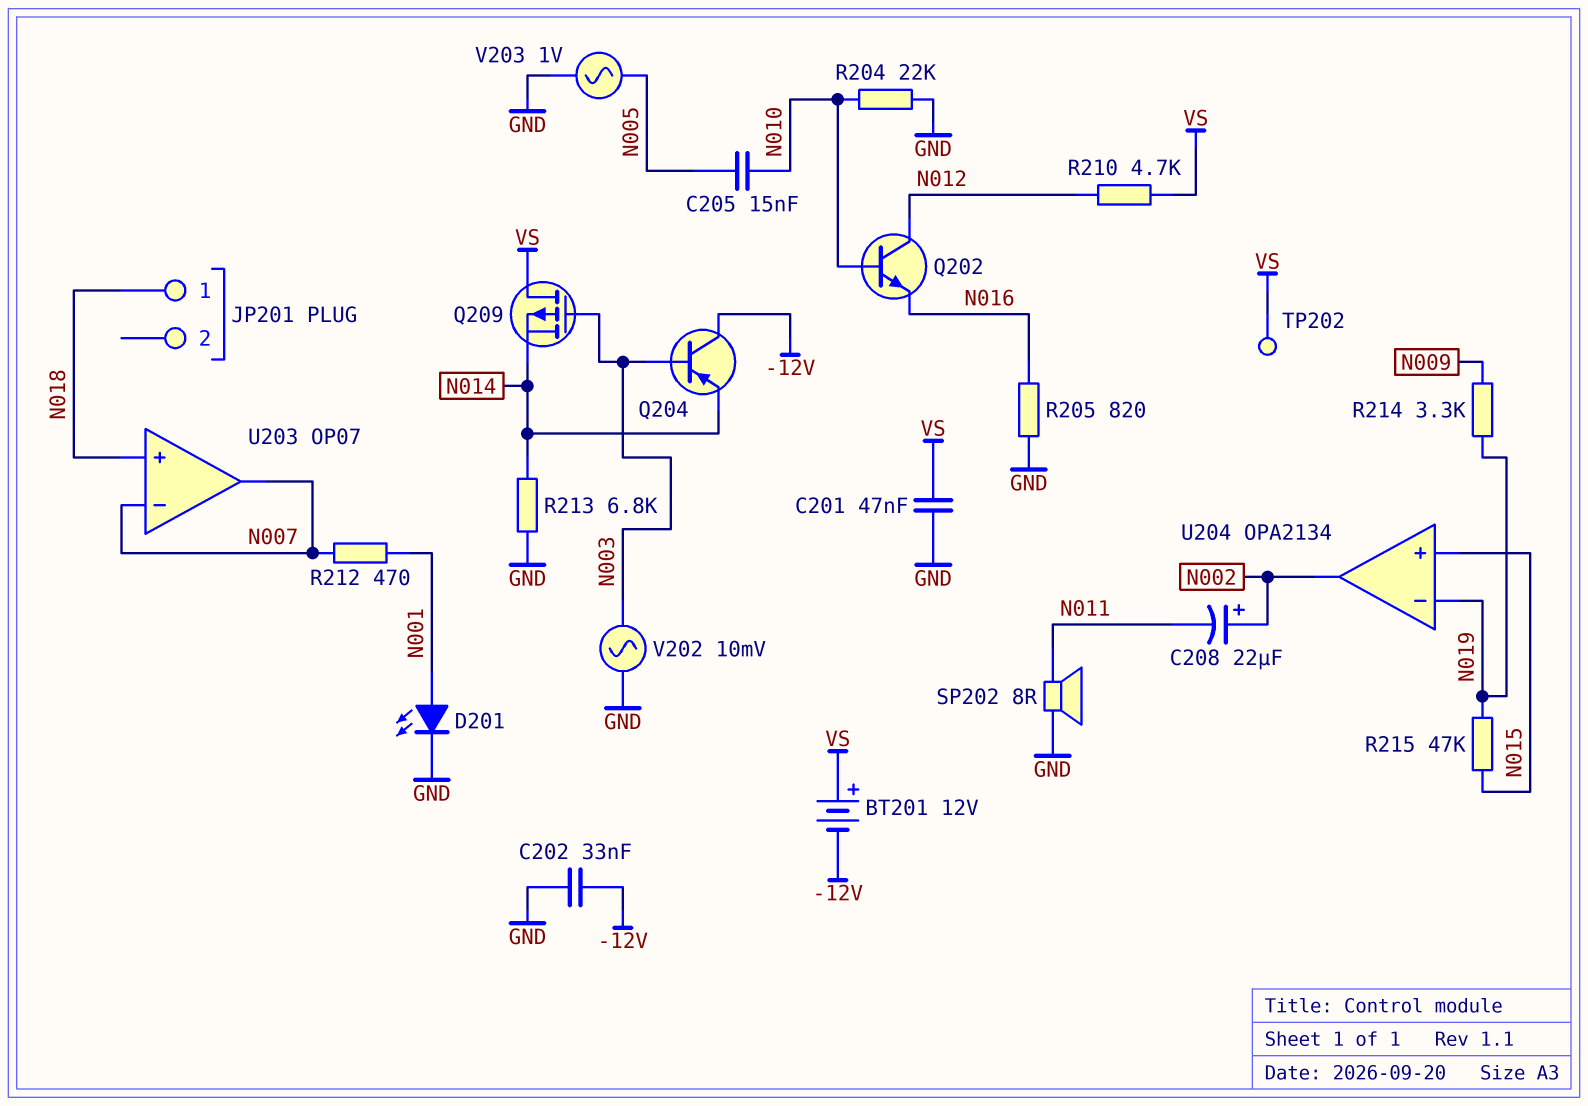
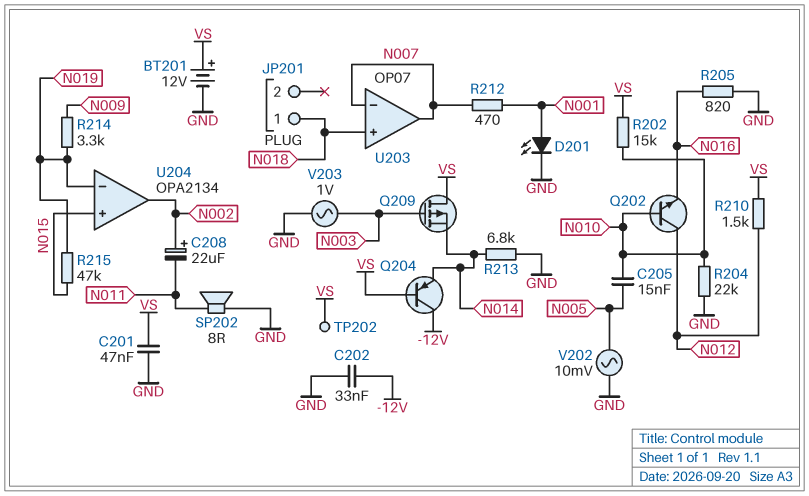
BT201: 12V (plus VS, minus -12V) -> 12V (plus VS, minus GND)
Q204: PNP (B N003, C -12V, E N014) -> PNP (B VS, C -12V, E N014)
R202: none -> 15k (N010, VS)
R210: 4.7k (N012, VS) -> 1.5k (N012, VS)
V202: AC 10mV (GND, N003) -> AC 10mV (GND, N005)
V203: AC 1V (GND, N005) -> AC 1V (GND, N003)

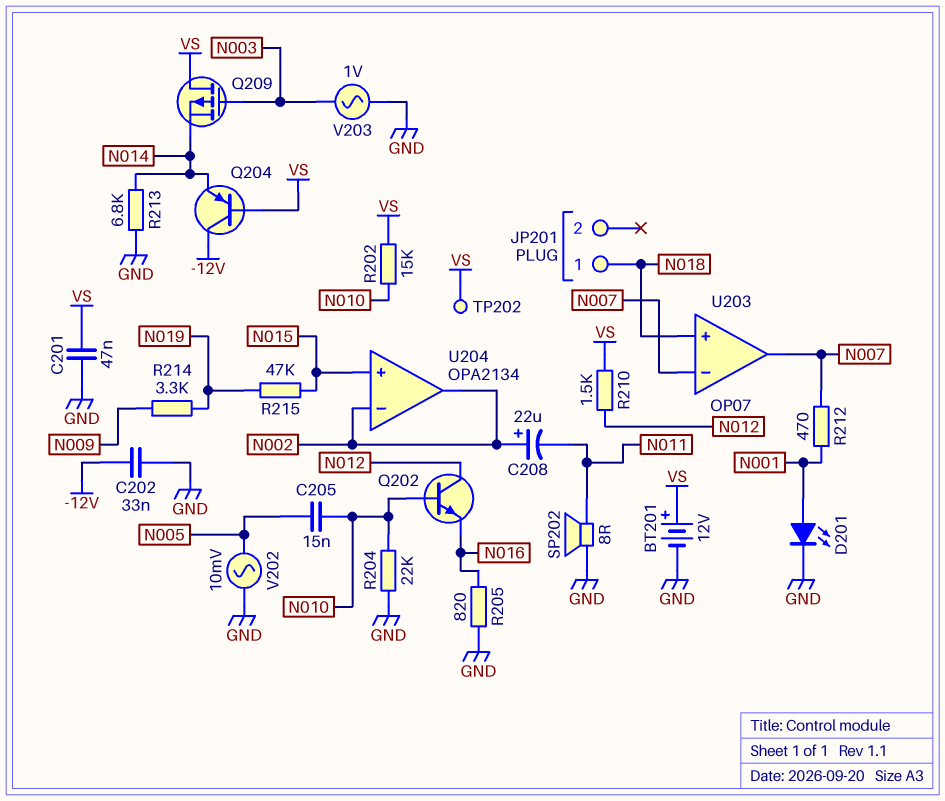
U204 pin in-: N019 -> N002

